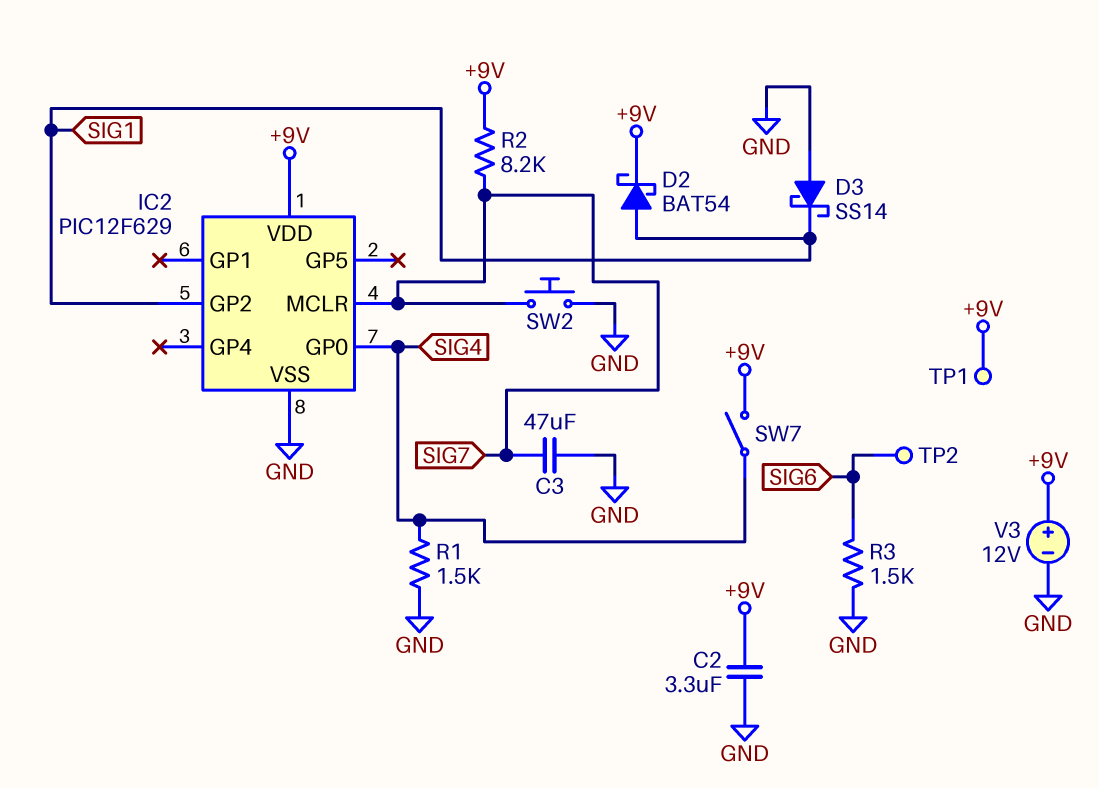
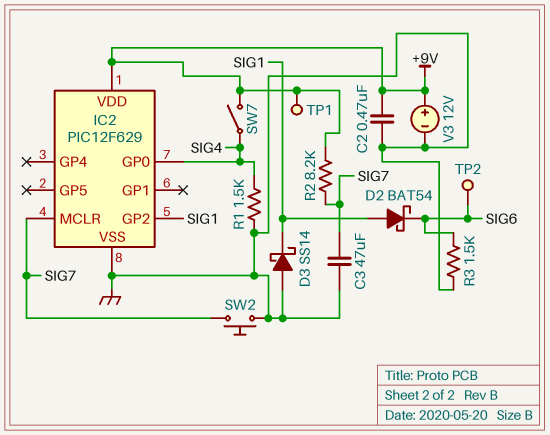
C2: 3.3uF (+9V, GND) -> 470nF (+9V, GND)
D2: schottky BAT54 (A SIG1, K +9V) -> schottky BAT54 (A SIG1, K SIG6)

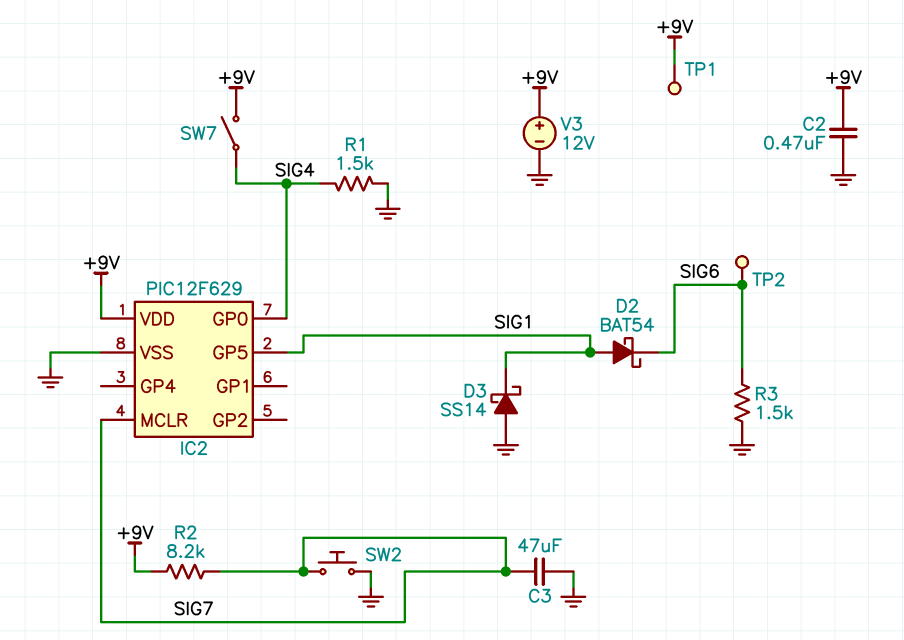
IC2 pin GP2: SIG1 -> none
IC2 pin GP5: none -> SIG1

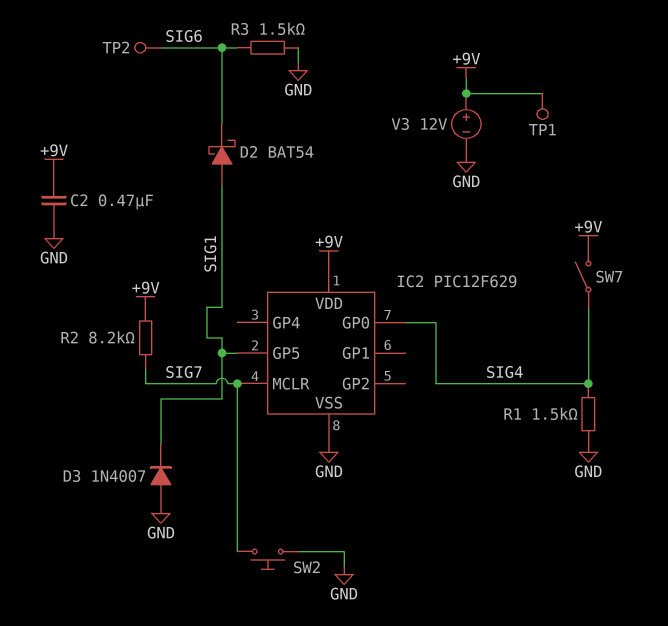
C3: 47uF (GND, SIG7) -> none
D3: schottky SS14 (A GND, K SIG1) -> diode 1N4007 (A GND, K SIG1)

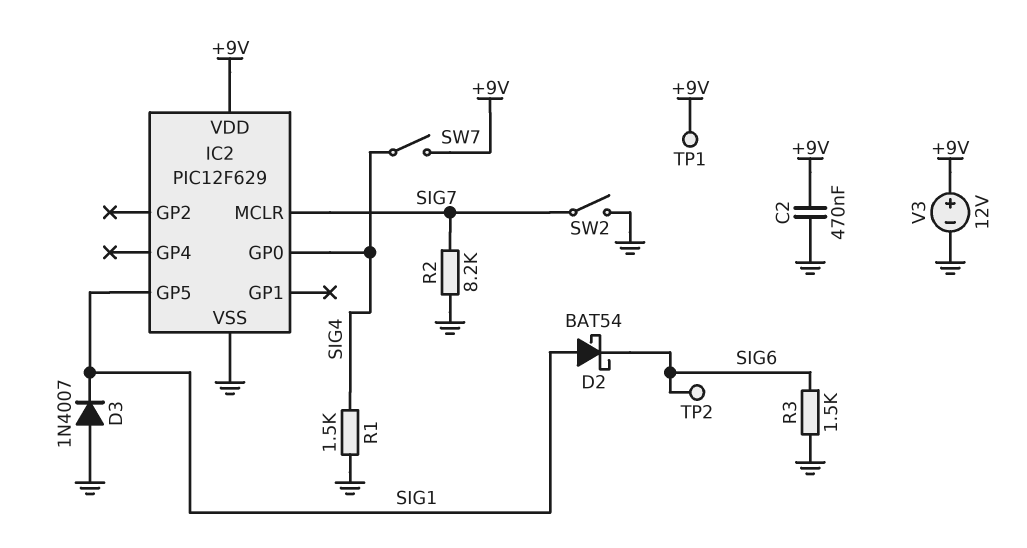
R2: 8.2k (+9V, SIG7) -> 8.2k (GND, SIG7)
SW2: button (GND, SIG7) -> switch (GND, SIG7)

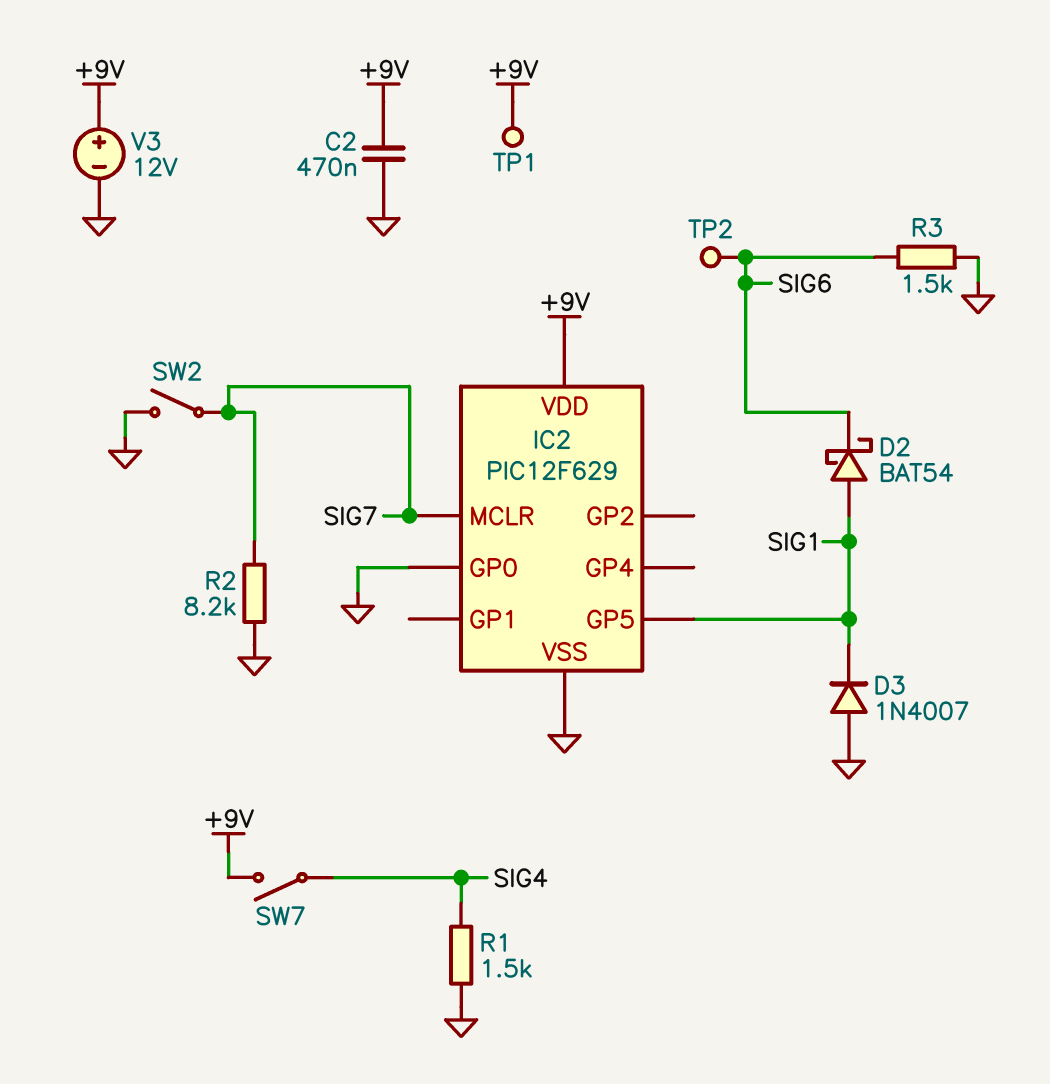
IC2 pin GP0: SIG4 -> GND

